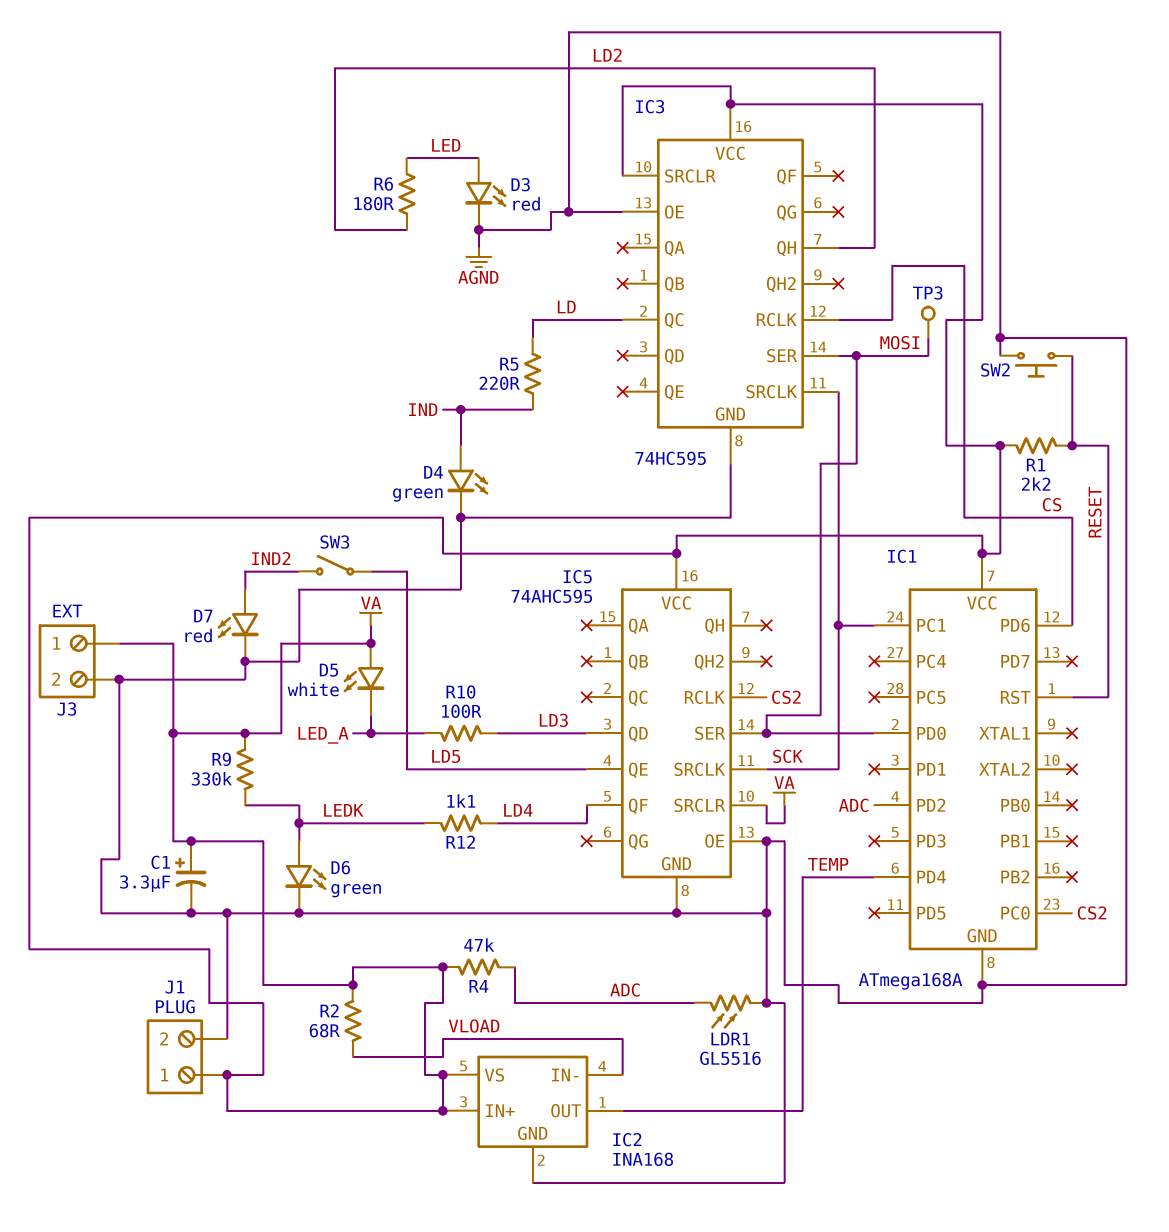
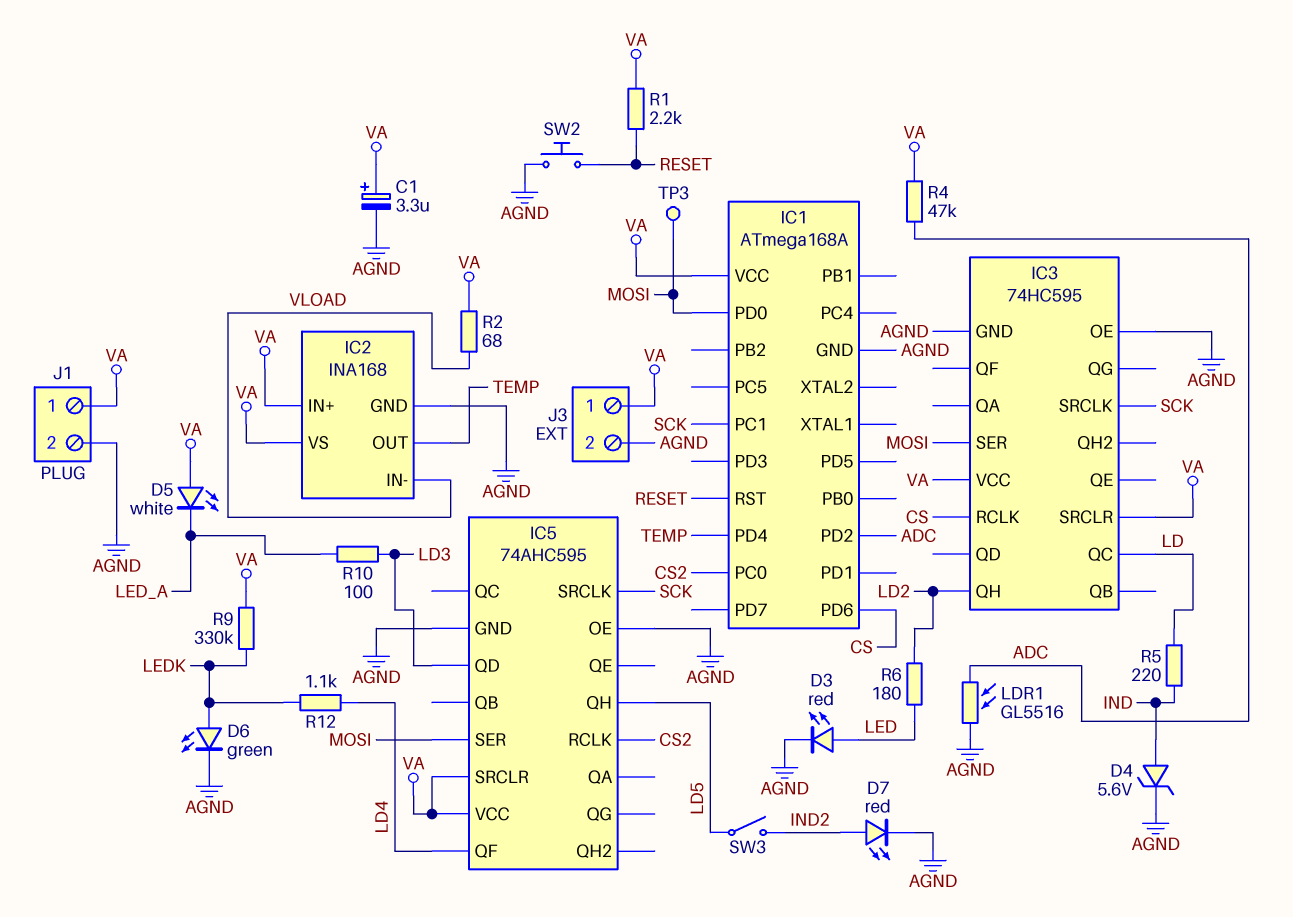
D4: LED green (A IND, K AGND) -> zener 5.6V (A IND, K AGND)
IC5 pin QE: LD5 -> none
IC5 pin QH: none -> LD5

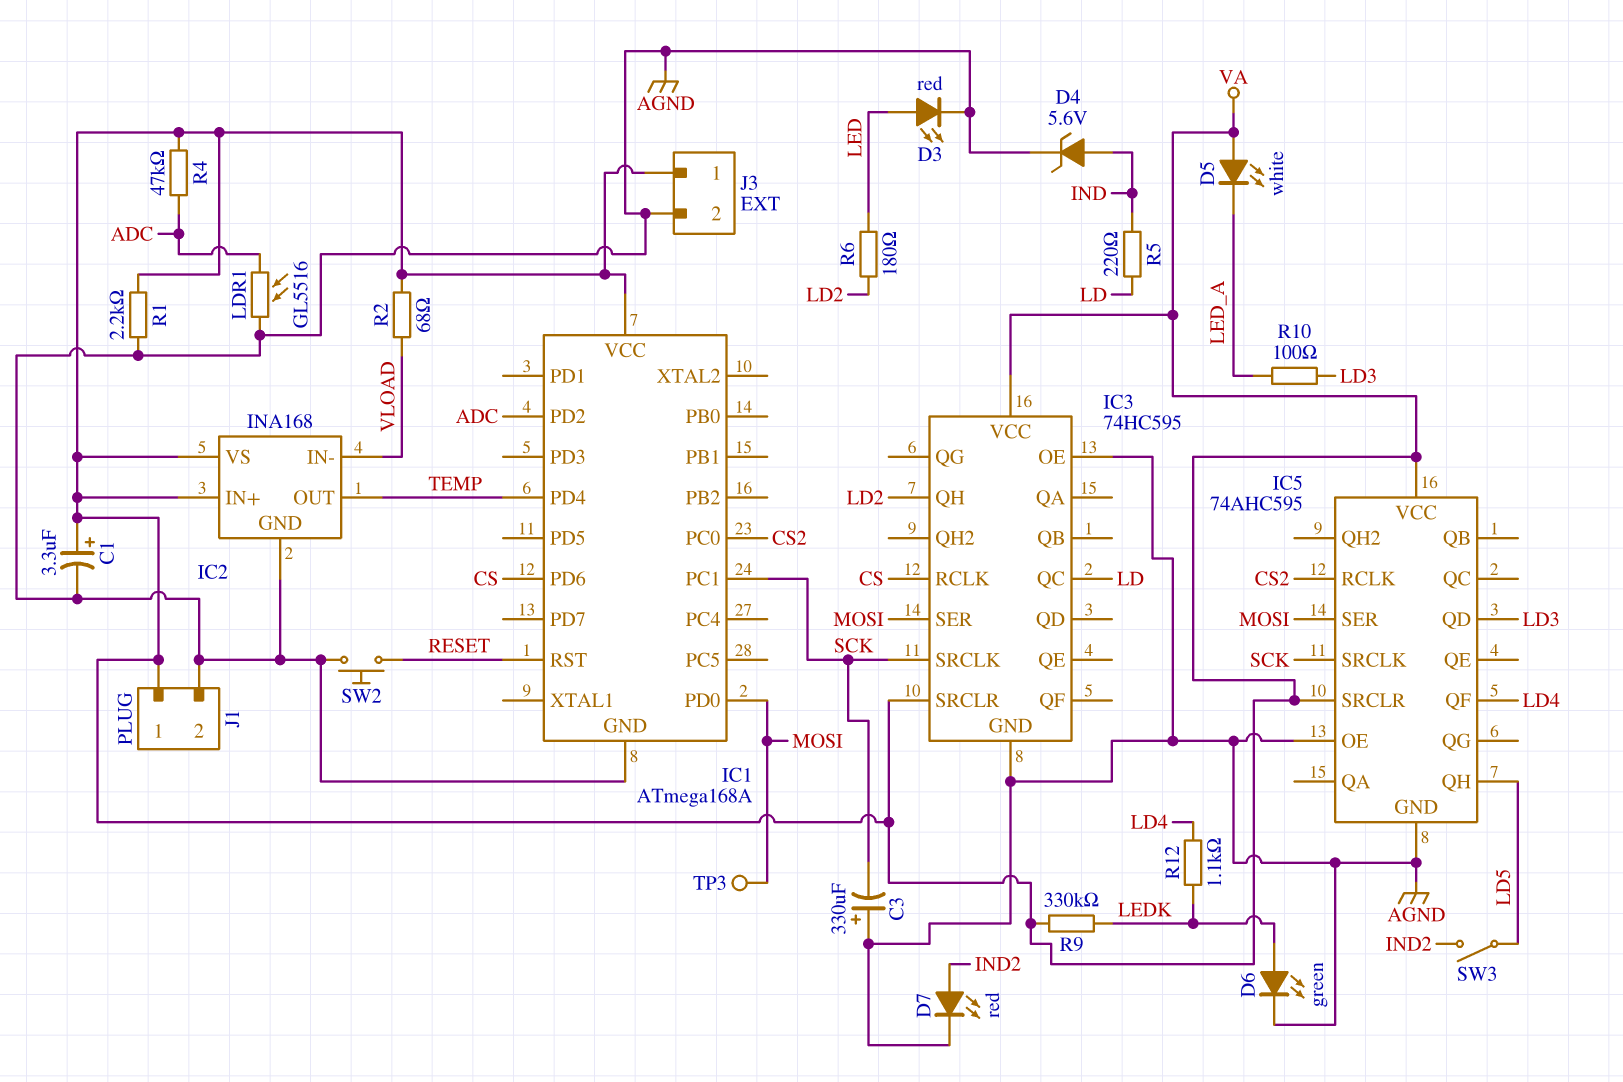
C3: none -> 330uF (plus AGND, minus SCK)
R1: 2.2k (RESET, VA) -> 2.2k (AGND, VA)

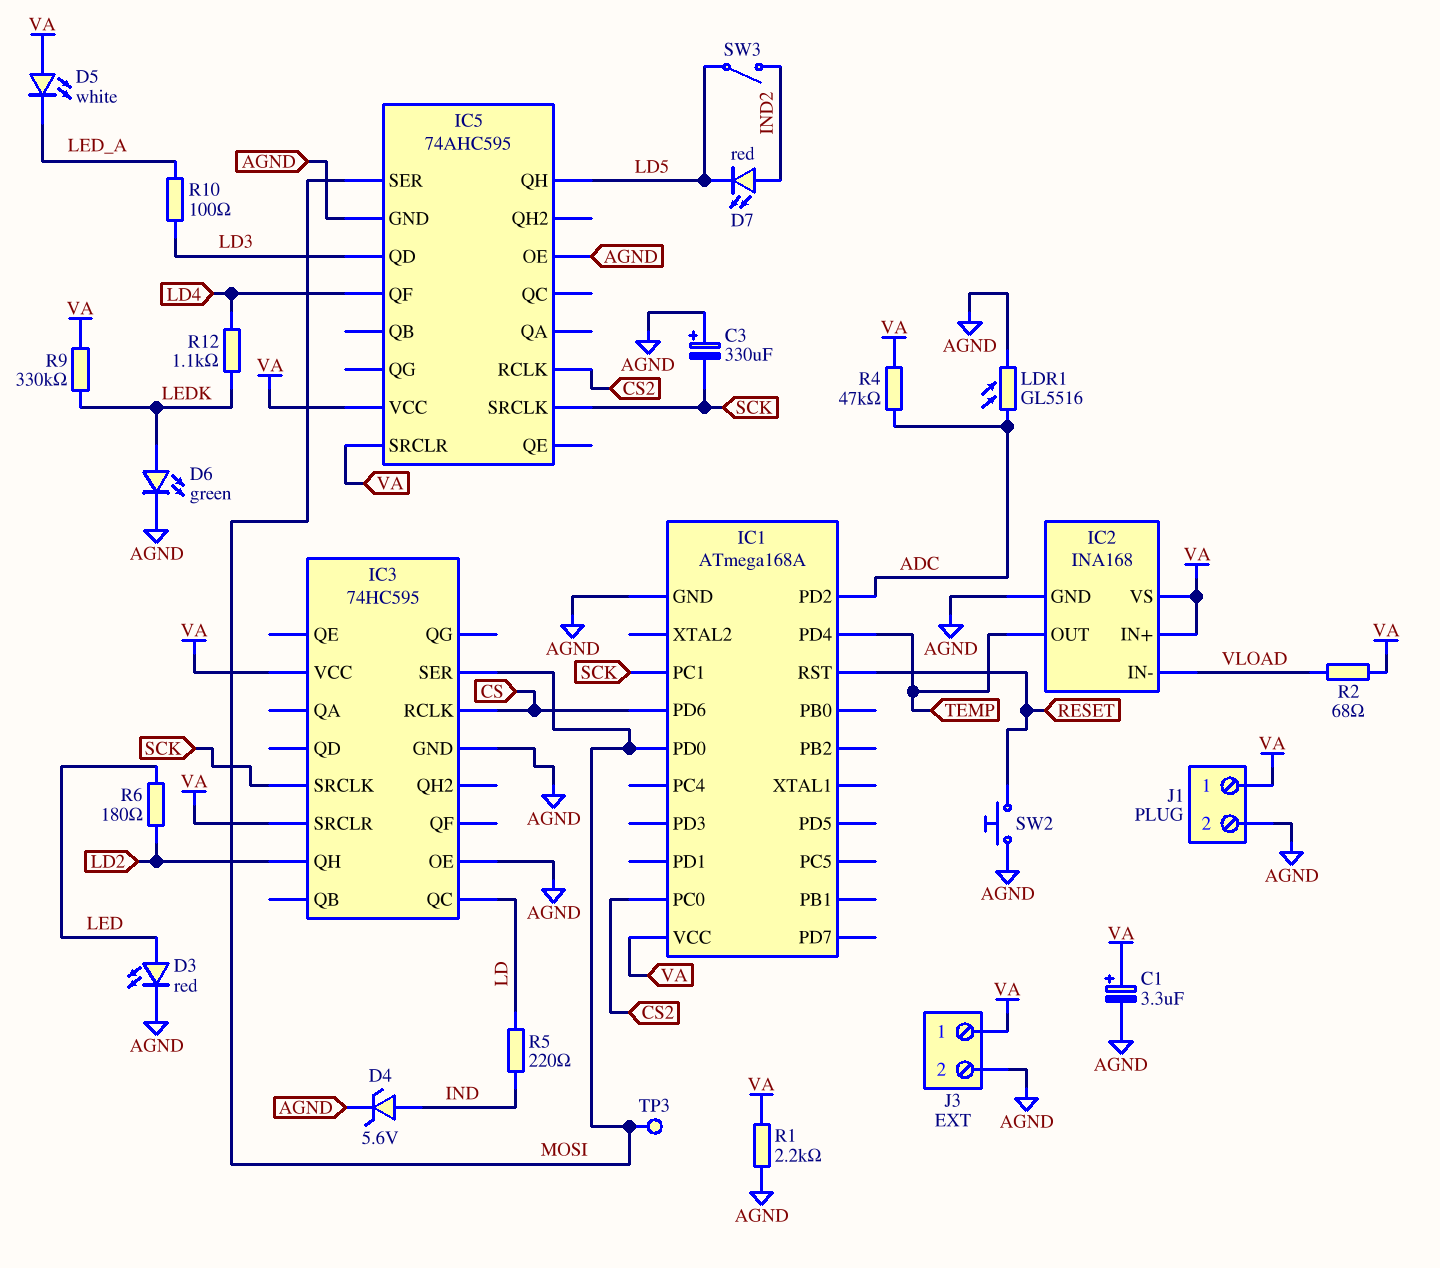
D7: LED red (A IND2, K AGND) -> LED red (A IND2, K LD5)

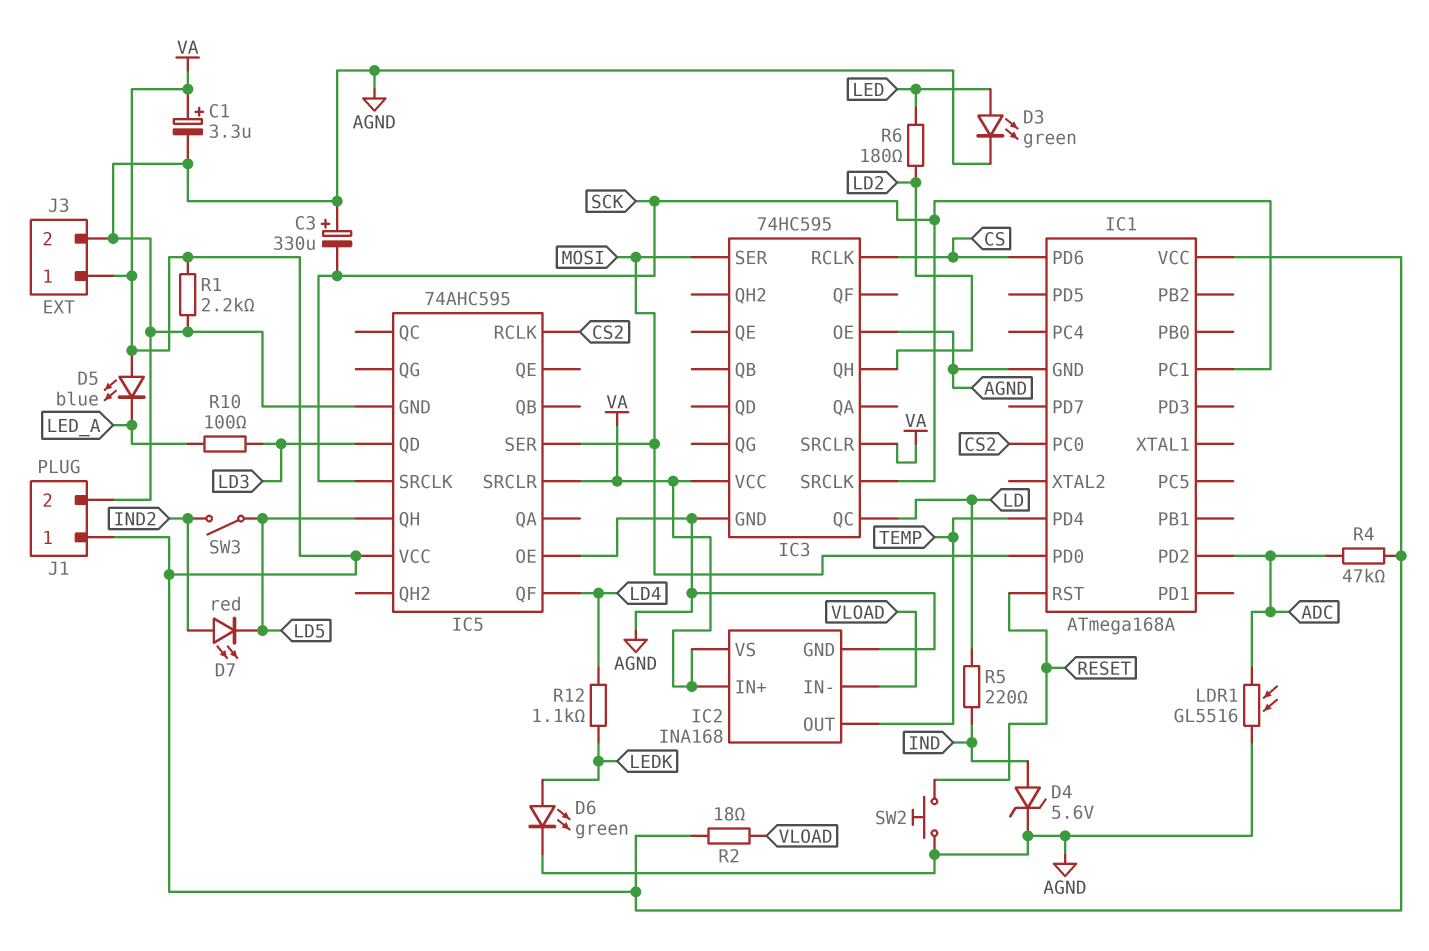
D3: LED red (A LED, K AGND) -> LED green (A LED, K AGND)
D5: LED white (A VA, K LED_A) -> LED blue (A VA, K LED_A)
R2: 68 (VA, VLOAD) -> 18 (VA, VLOAD)
R9: 330k (LEDK, VA) -> none
TP3: test point (MOSI) -> none

